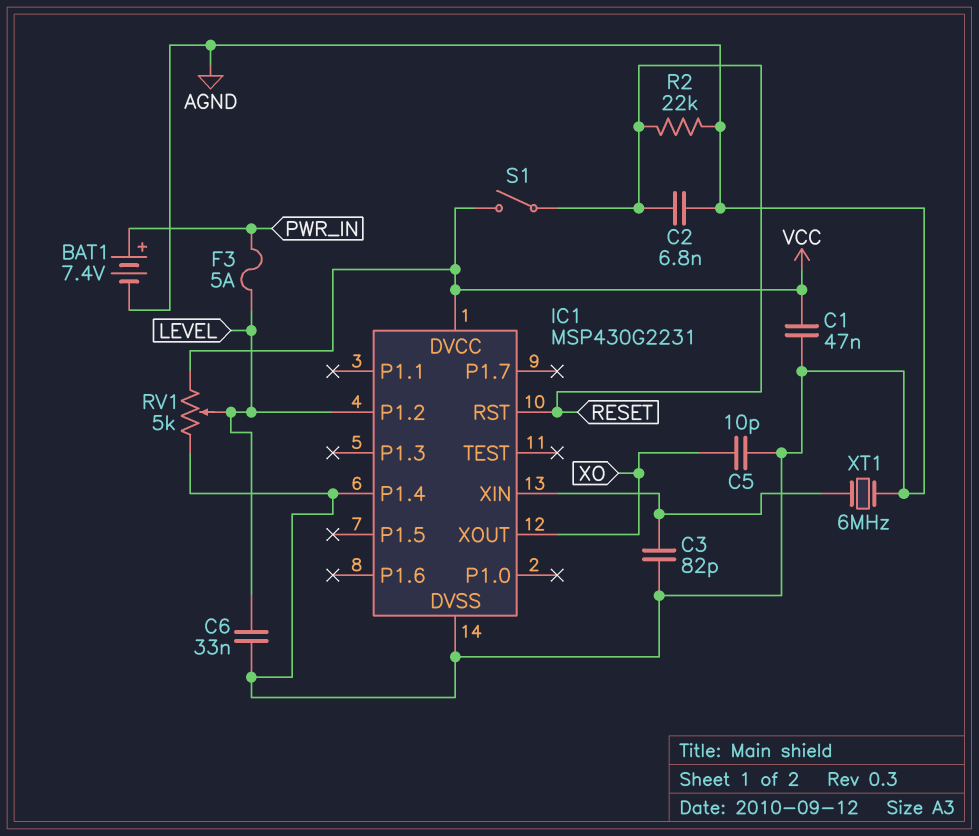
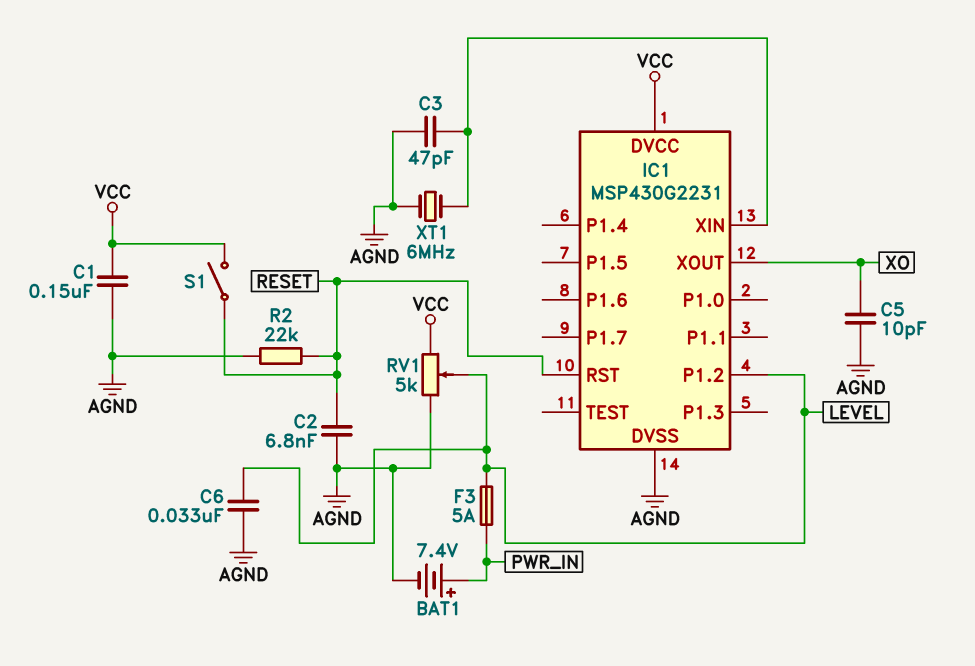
C1: 47nF (AGND, VCC) -> 150nF (AGND, VCC)
C3: 82pF (AGND, IC1/XIN) -> 47pF (AGND, IC1/XIN)
IC1 pin P1.4: AGND -> none

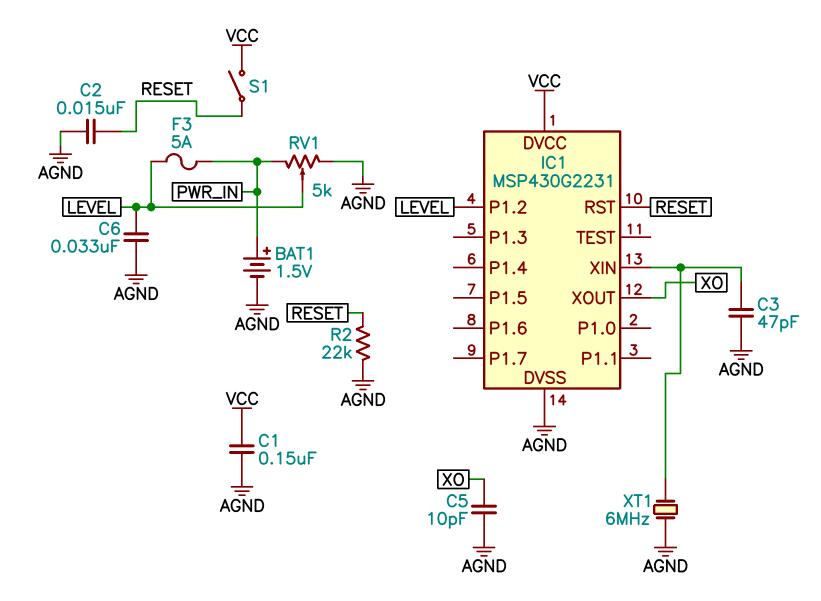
BAT1: 7.4V (plus PWR_IN, minus AGND) -> 1.5V (plus PWR_IN, minus AGND)
C2: 6.8nF (AGND, RESET) -> 15nF (AGND, RESET)
RV1: 5k (AGND, VCC, wiper LEVEL) -> 5k (AGND, PWR_IN, wiper LEVEL)

